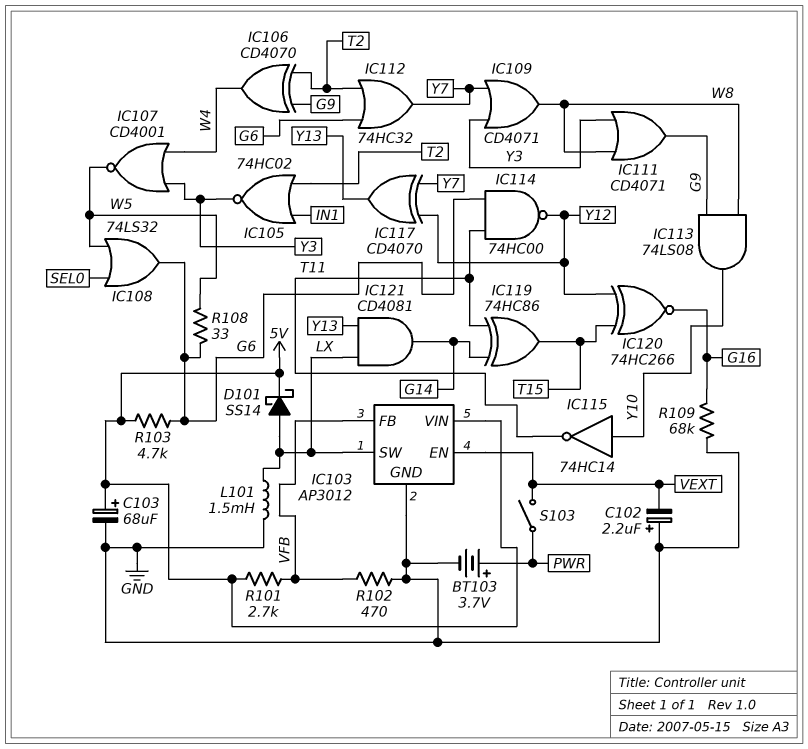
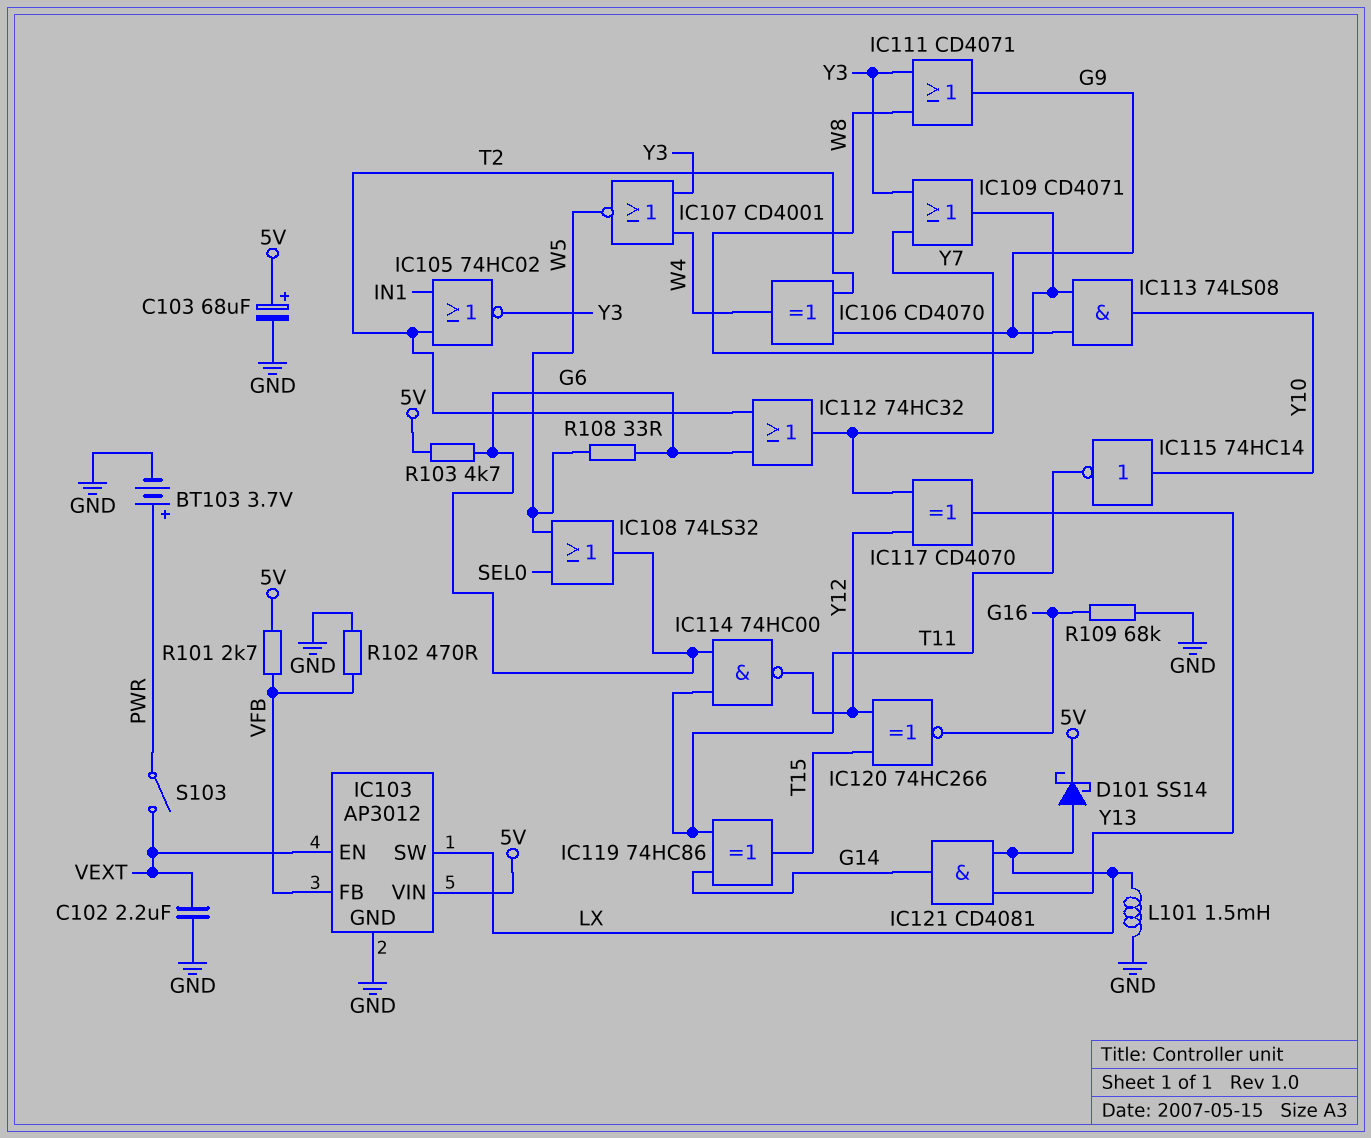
C102: 2.2uF (plus GND, minus VEXT) -> 2.2uF (GND, VEXT)

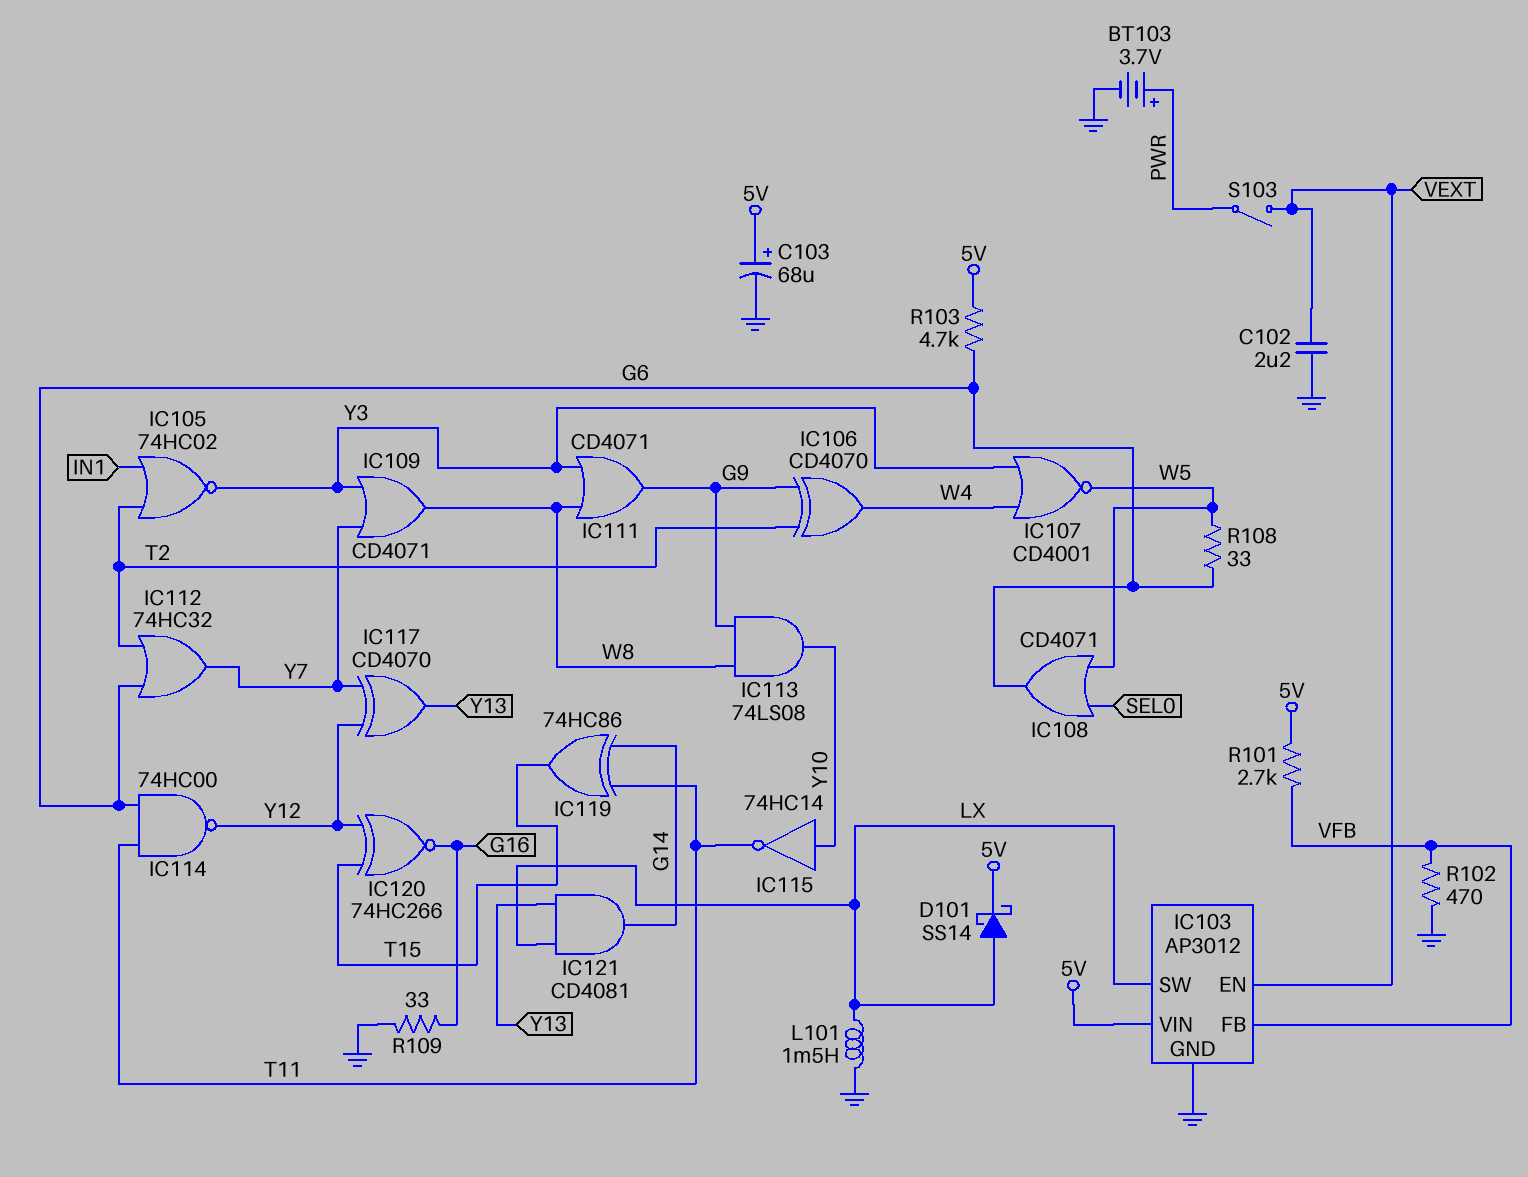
IC108: OR 74LS32 (in SEL0, in W5, out G6) -> OR CD4071 (in SEL0, in W5, out G6)
R109: 68k (G16, GND) -> 33 (G16, GND)

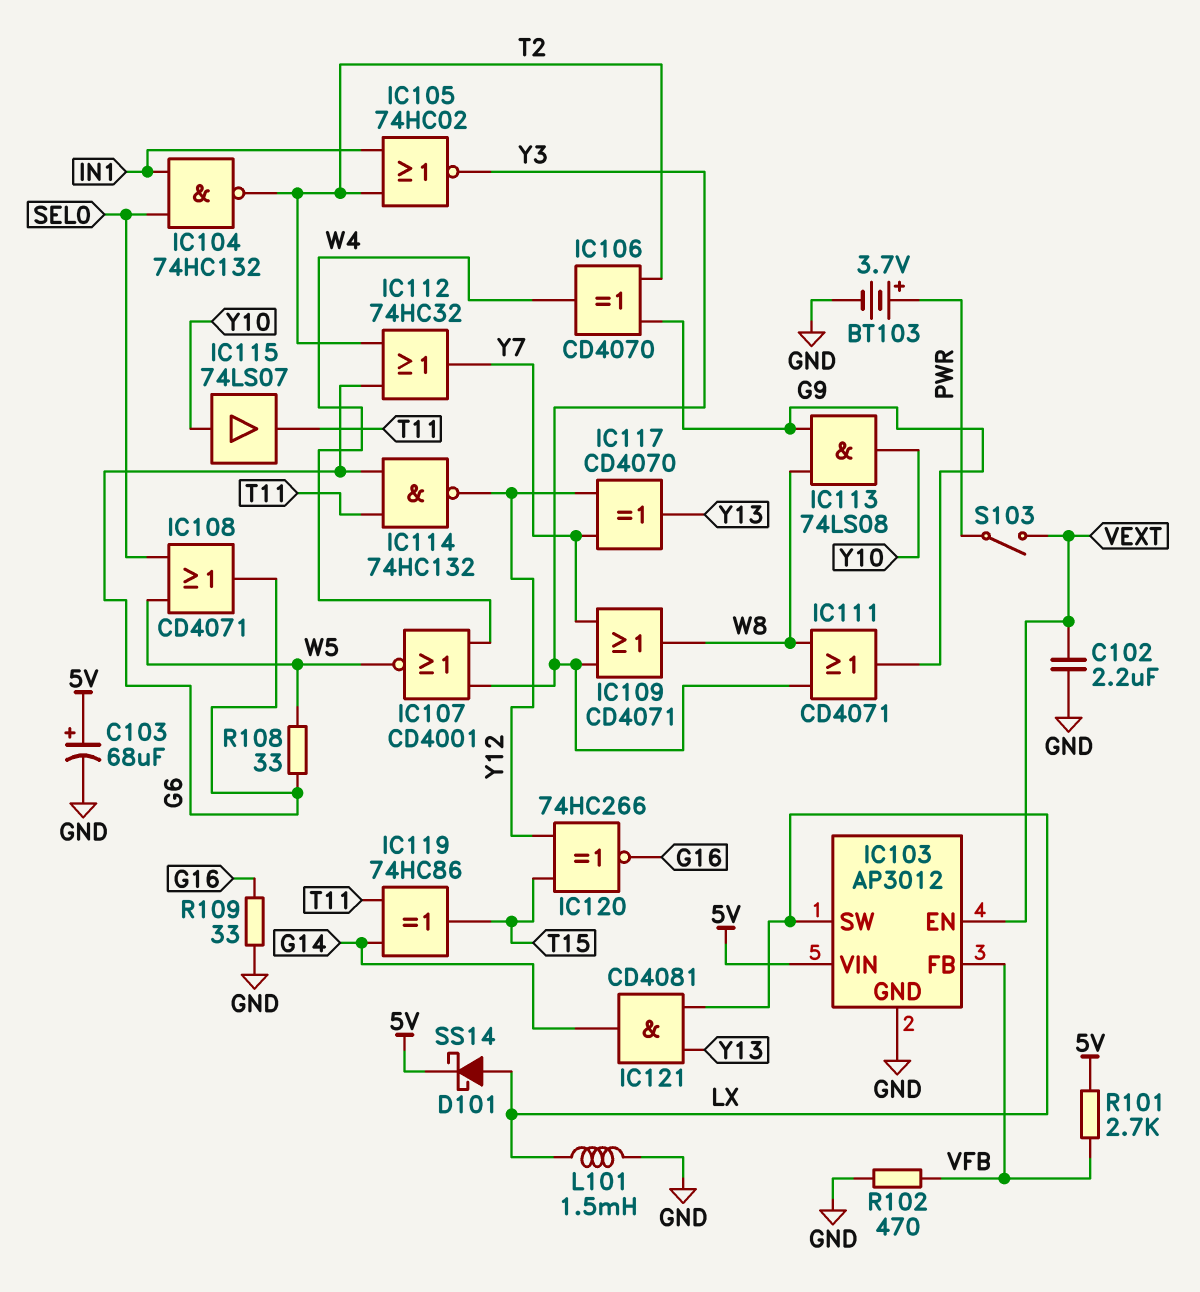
IC104: none -> NAND 74HC132 (in IN1, in SEL0, out T2)
IC114: NAND 74HC00 (in G6, in T11, out Y12) -> NAND 74HC132 (in G6, in T11, out Y12)
IC115: NOT 74HC14 (in Y10, out T11) -> buffer 74LS07 (in Y10, out T11)
R103: 4.7k (5V, G6) -> none

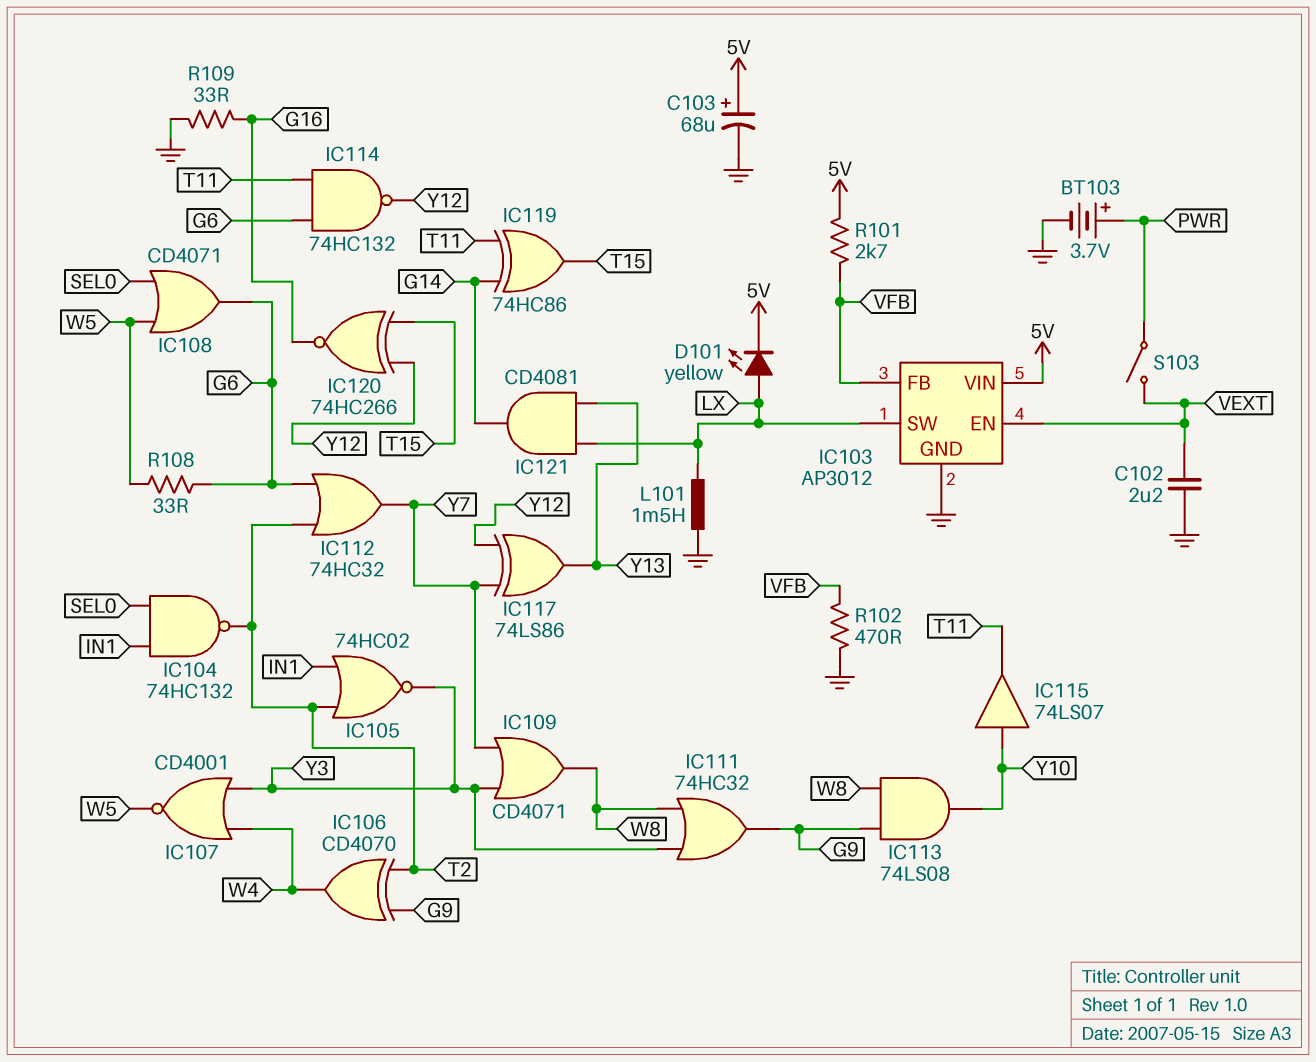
D101: schottky SS14 (A LX, K 5V) -> LED yellow (A LX, K 5V)
IC111: OR CD4071 (in W8, in Y3, out G9) -> OR 74HC32 (in W8, in Y3, out G9)
IC117: XOR CD4070 (in Y7, in Y12, out Y13) -> XOR 74LS86 (in Y7, in Y12, out Y13)

